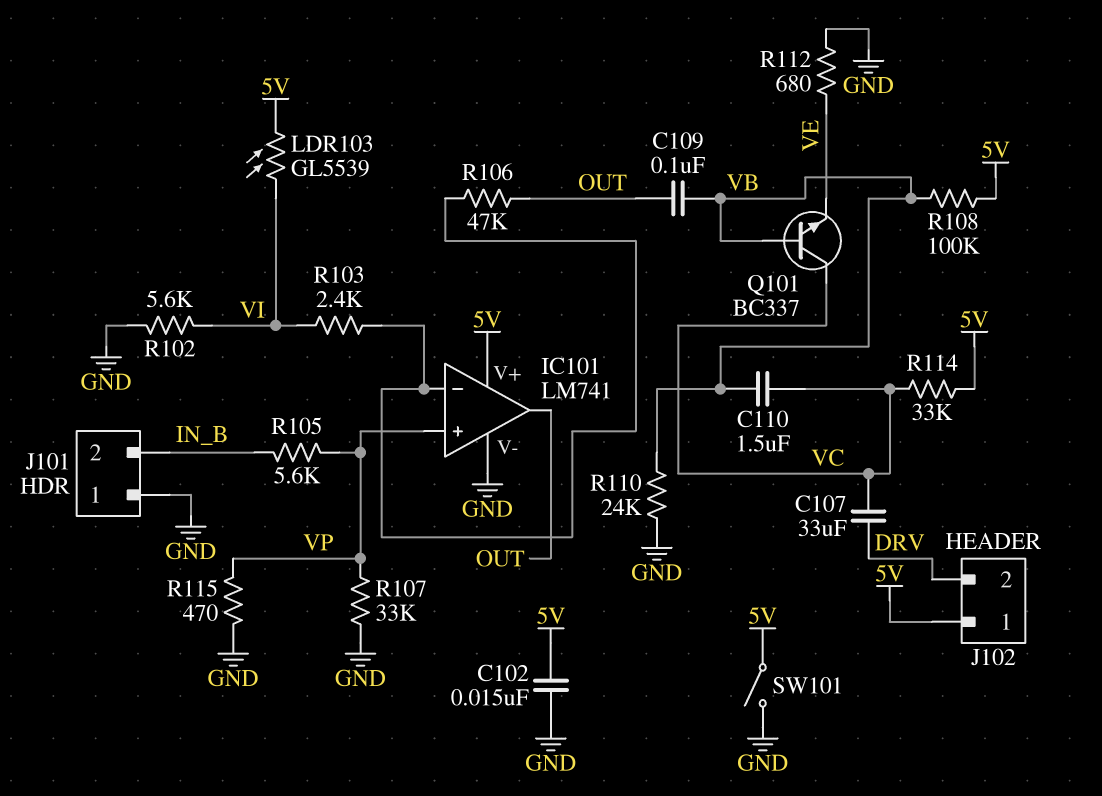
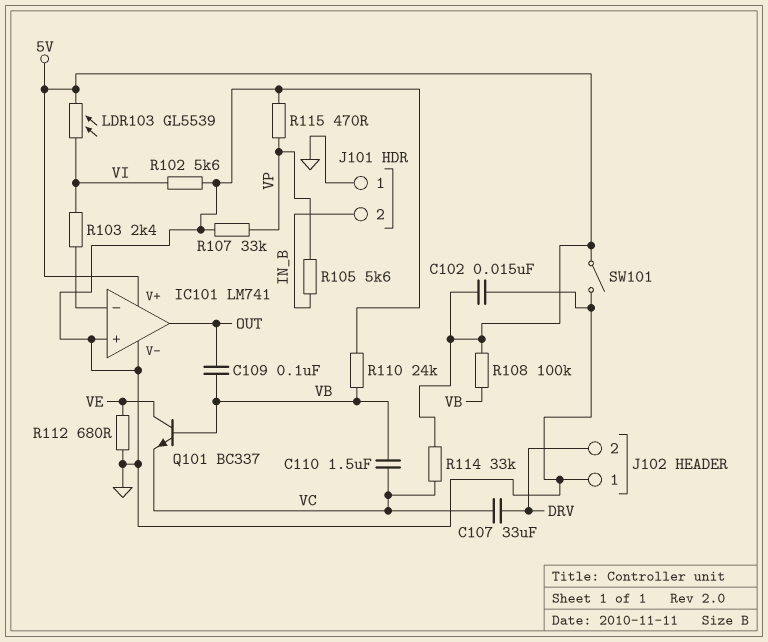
IC101 pin in+: VP -> GND
J102 pin 1: 5V -> GND
Q101: NPN BC337 (B VB, C VC, E VE) -> NPN BC337 (B VB, C VE, E VC)
R106: 47k (IC101/in-, OUT) -> none

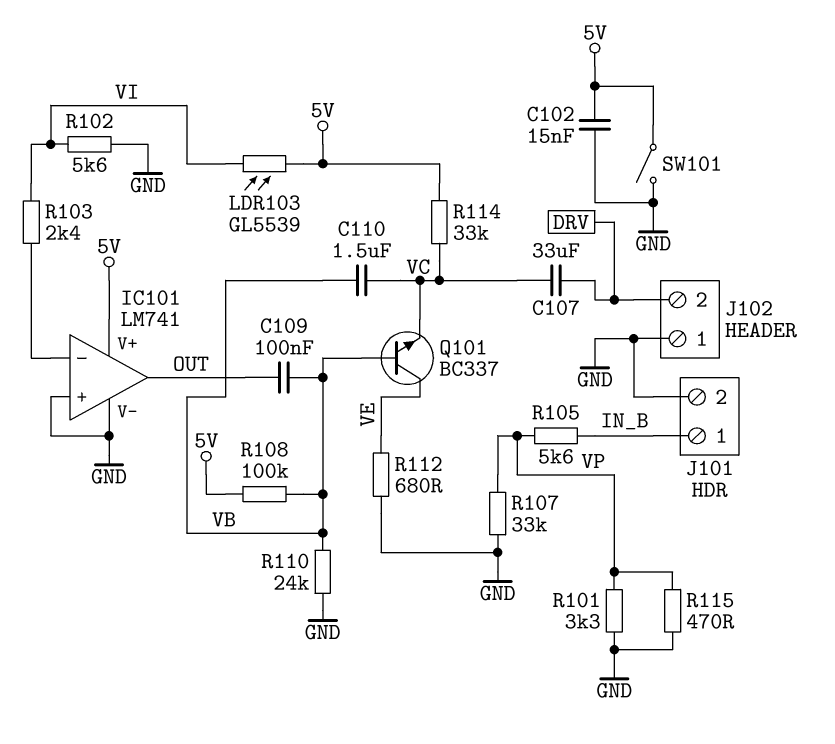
J101 pin 1: GND -> IN_B
J101 pin 2: IN_B -> GND
R101: none -> 3.3k (GND, VP)

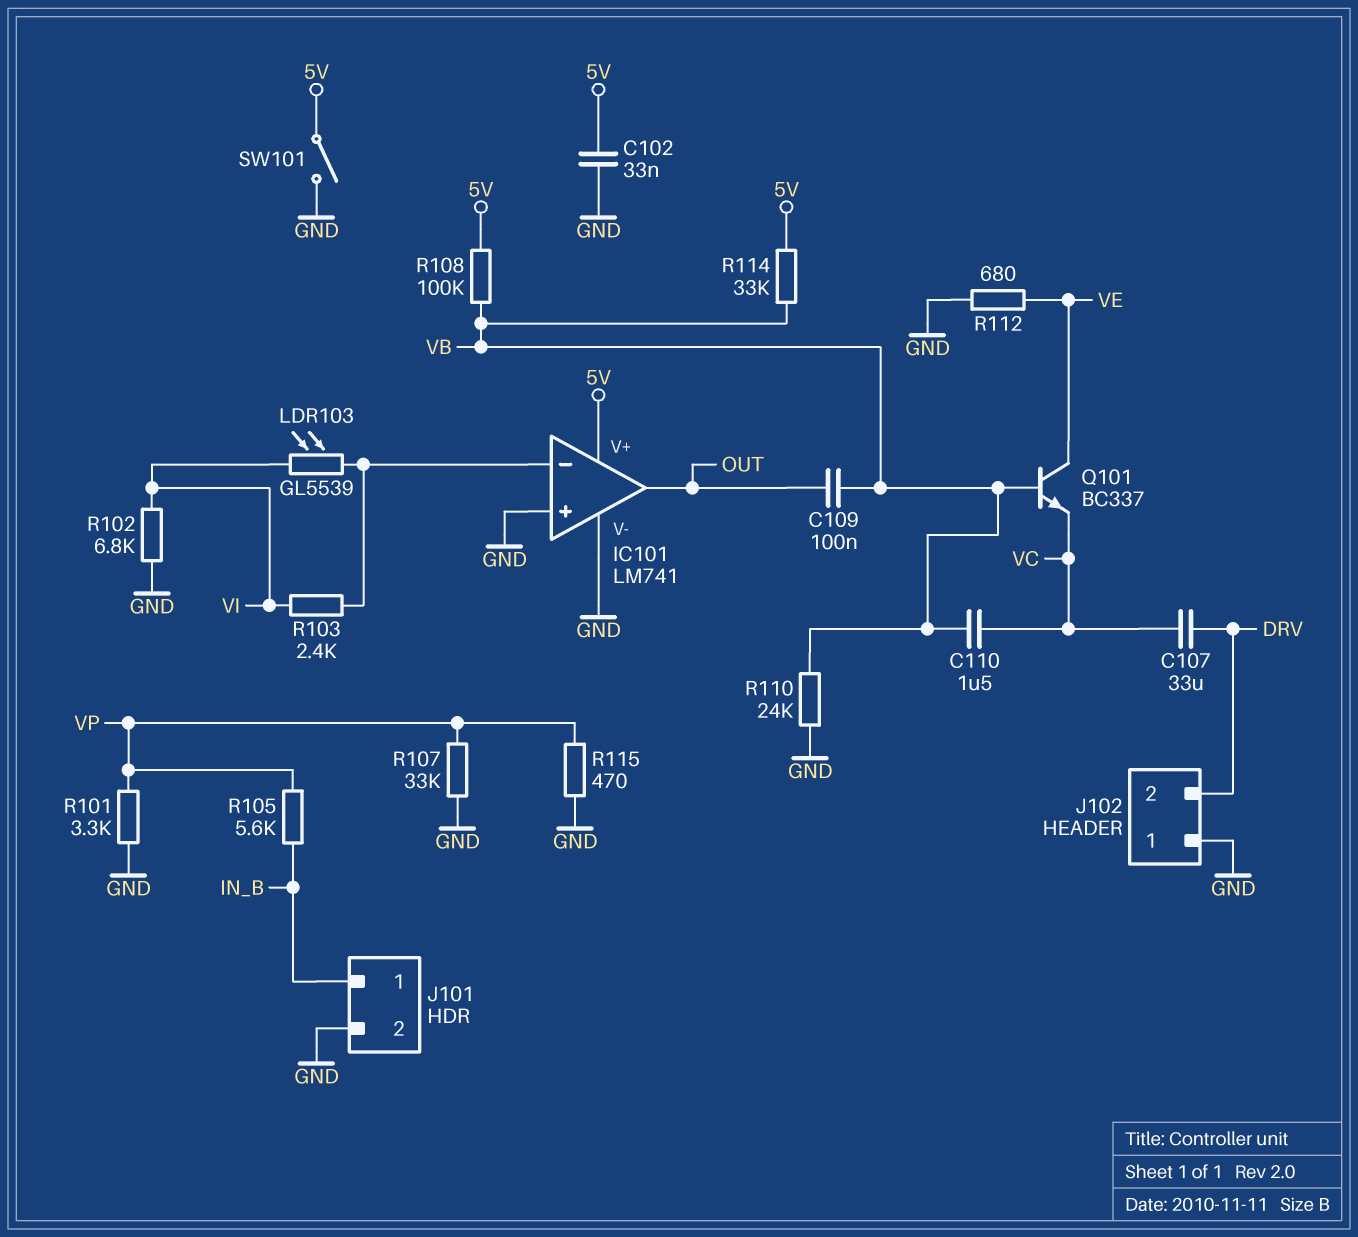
C102: 15nF (5V, GND) -> 33nF (5V, GND)
LDR103: GL5539 (5V, VI) -> GL5539 (IC101/in-, VI)
R102: 5.6k (GND, VI) -> 6.8k (GND, VI)
R114: 33k (5V, VC) -> 33k (5V, VB)

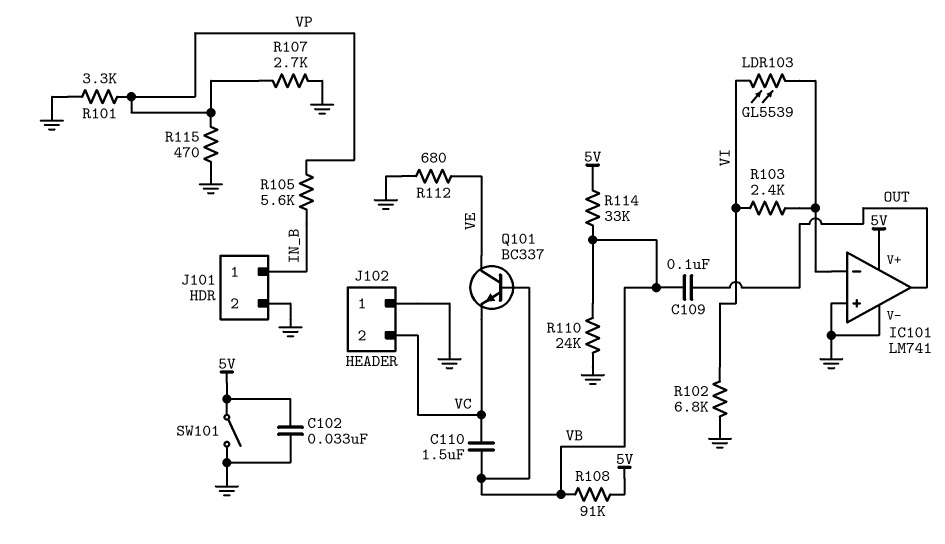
C107: 33uF (DRV, VC) -> none
J102 pin 2: DRV -> VC
R107: 33k (GND, VP) -> 2.7k (GND, VP)
R108: 100k (5V, VB) -> 91k (5V, VB)

